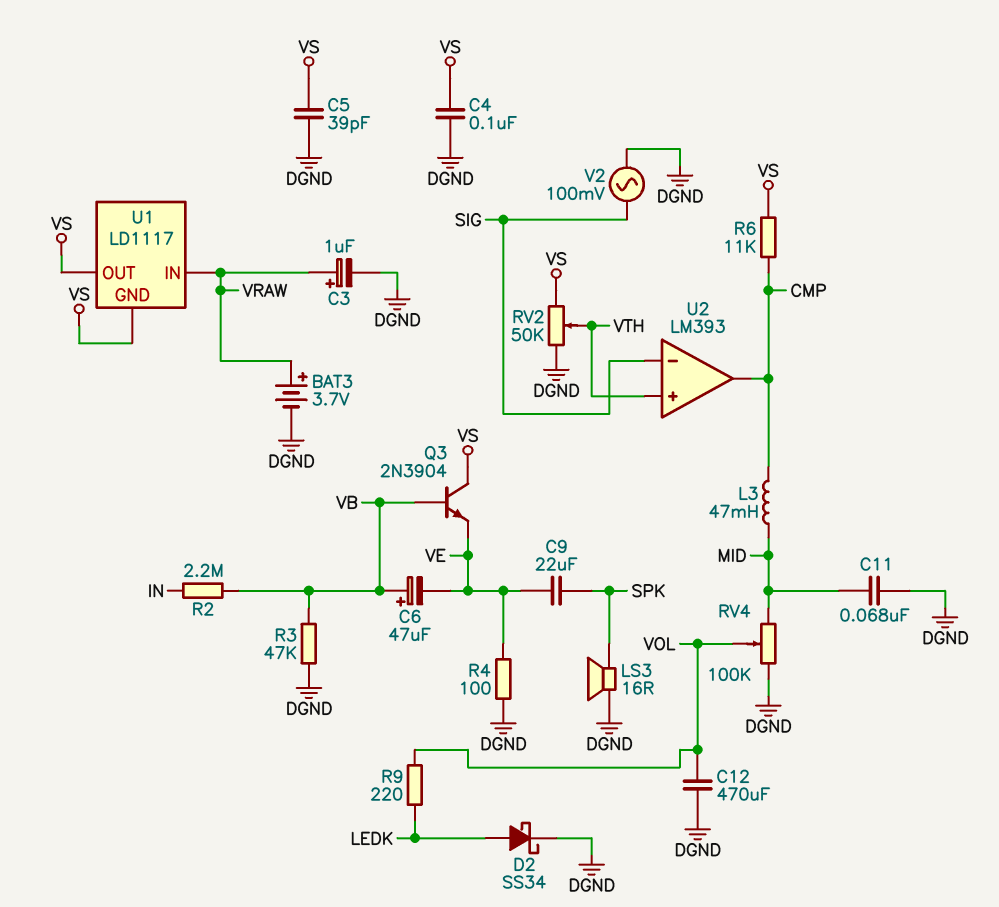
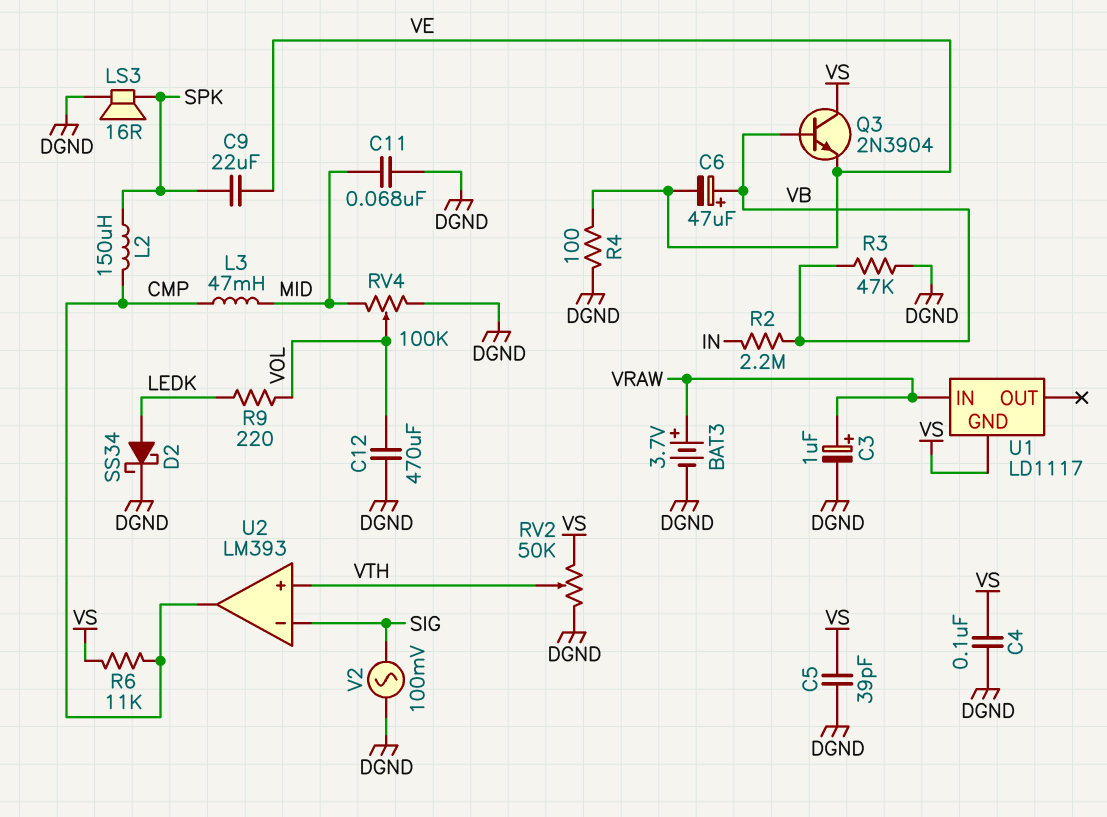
L2: none -> 150uH (CMP, SPK)
U1 pin OUT: VS -> none

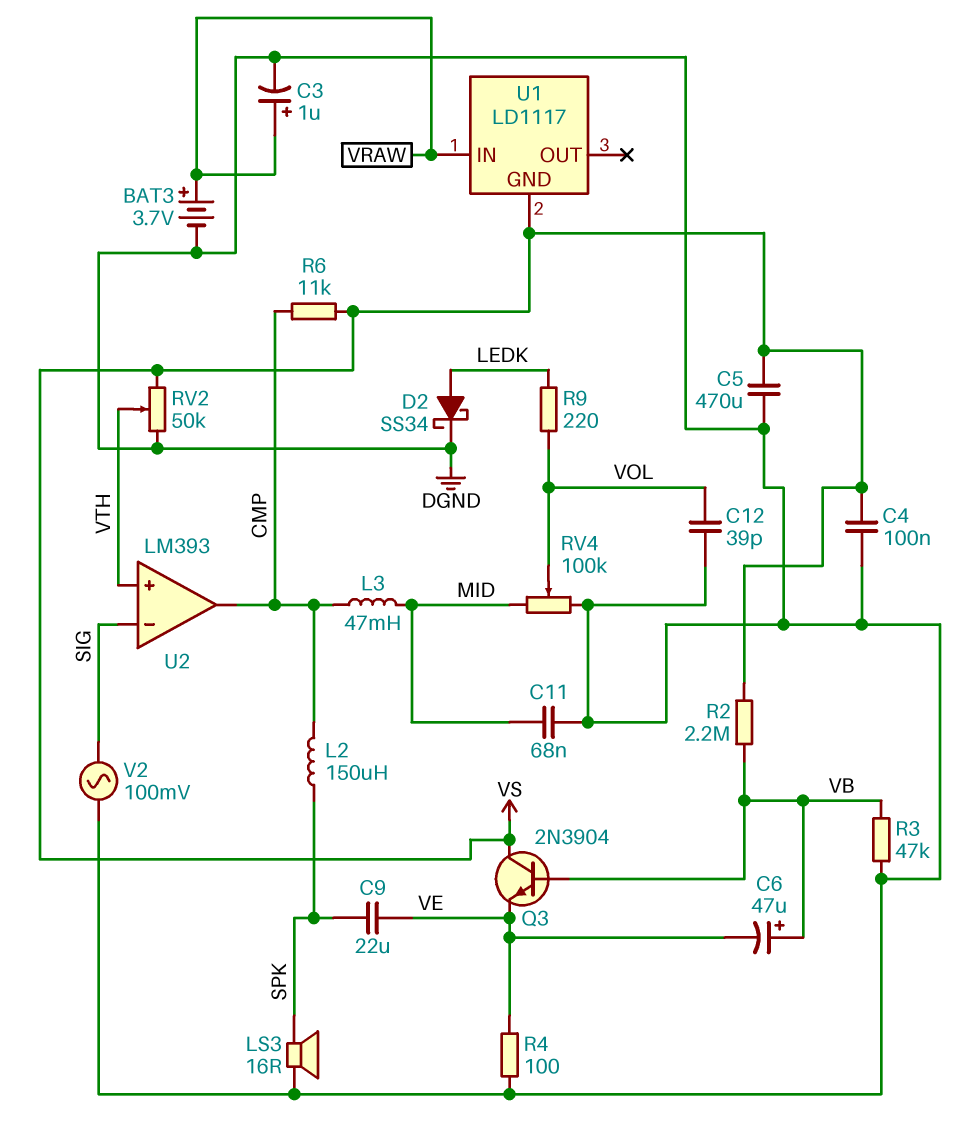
C5: 39pF (DGND, VS) -> 470uF (DGND, VS)
C12: 470uF (DGND, VOL) -> 39pF (DGND, VOL)
R2: 2.2M (IN, VB) -> 2.2M (VB, VS)

